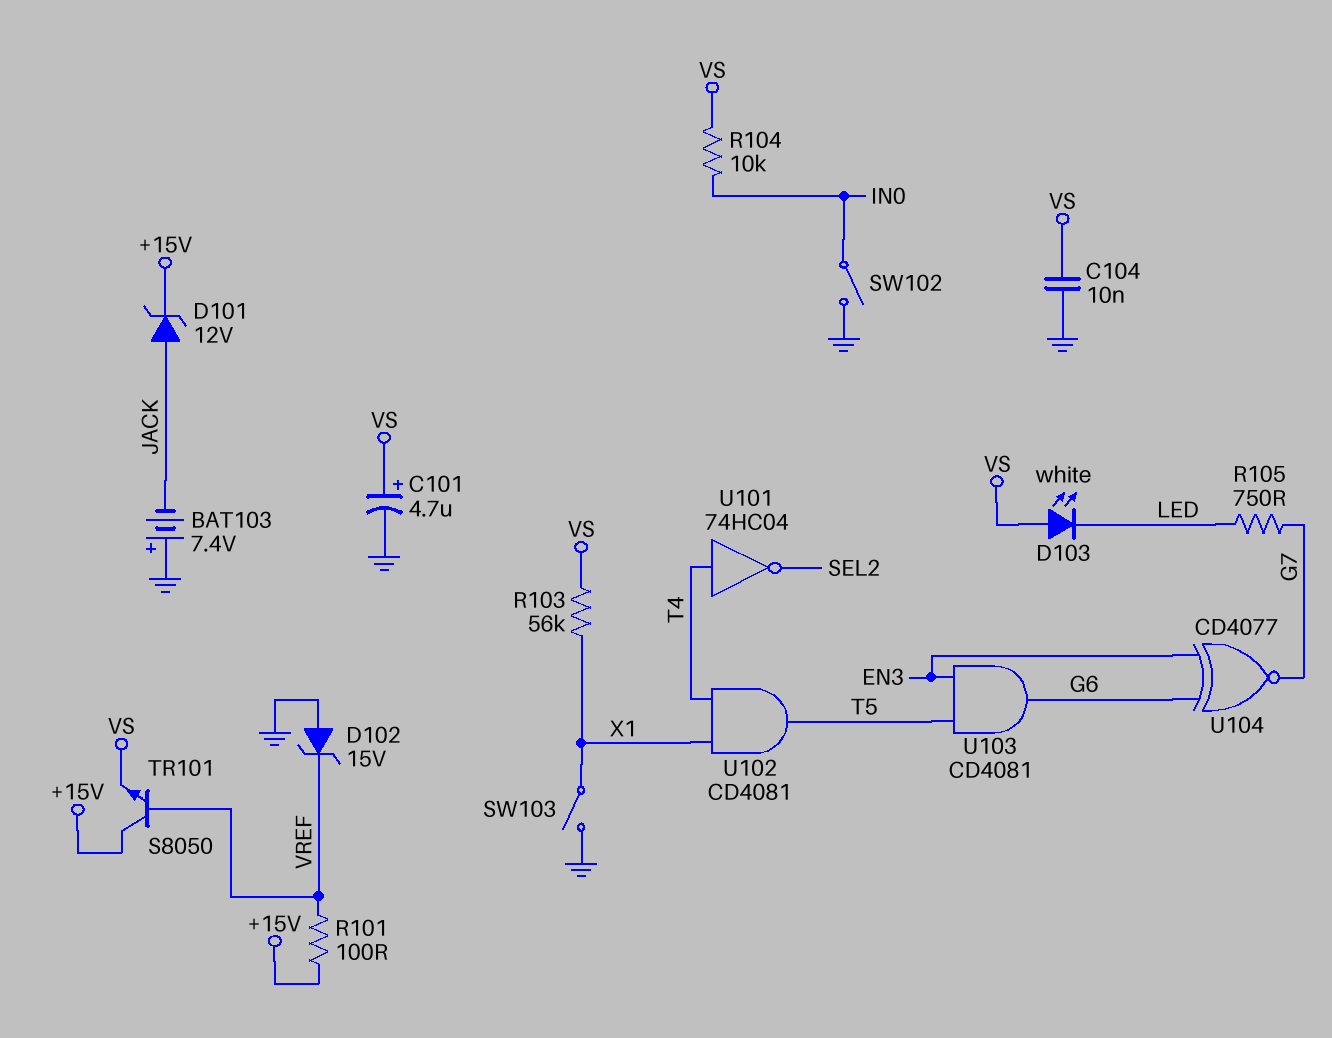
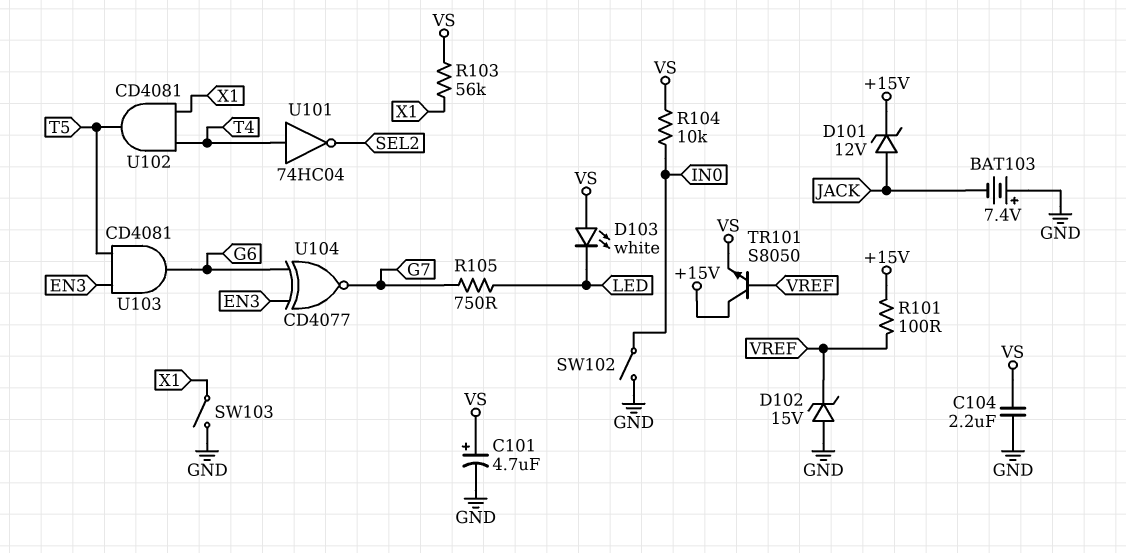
C104: 10nF (GND, VS) -> 2.2uF (GND, VS)

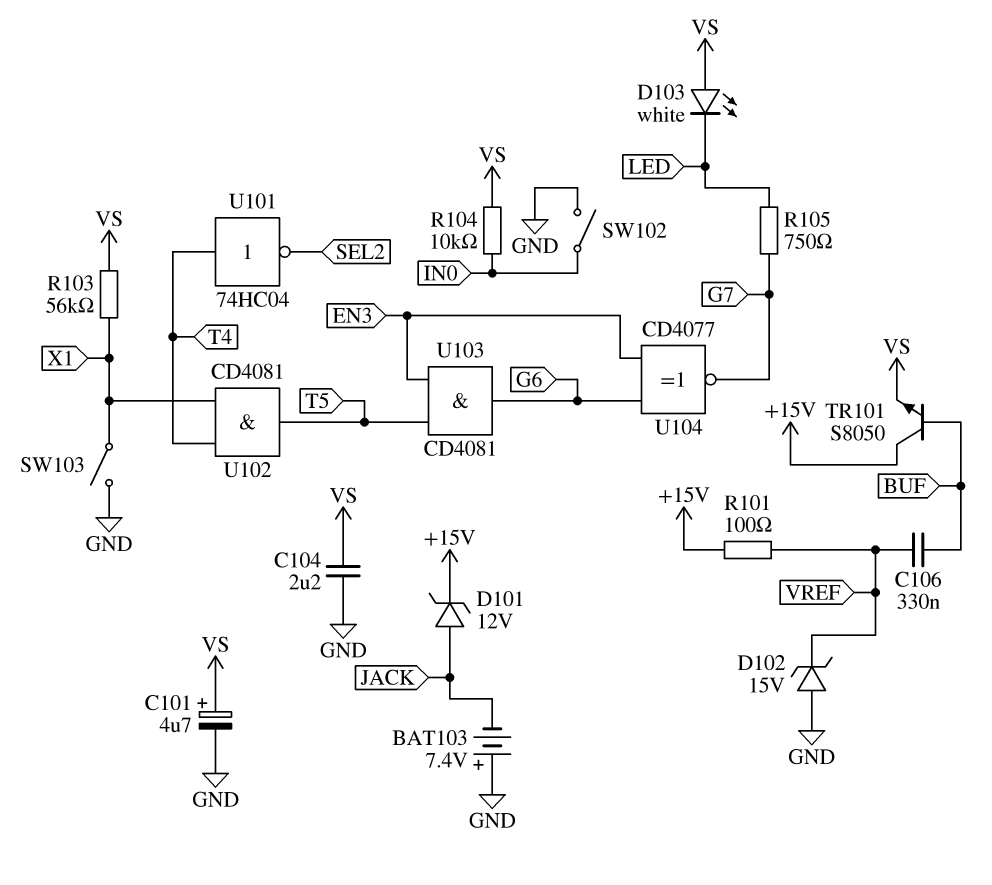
C106: none -> 330nF (BUF, VREF)
TR101: NPN S8050 (B VREF, C +15V, E VS) -> NPN S8050 (B BUF, C +15V, E VS)

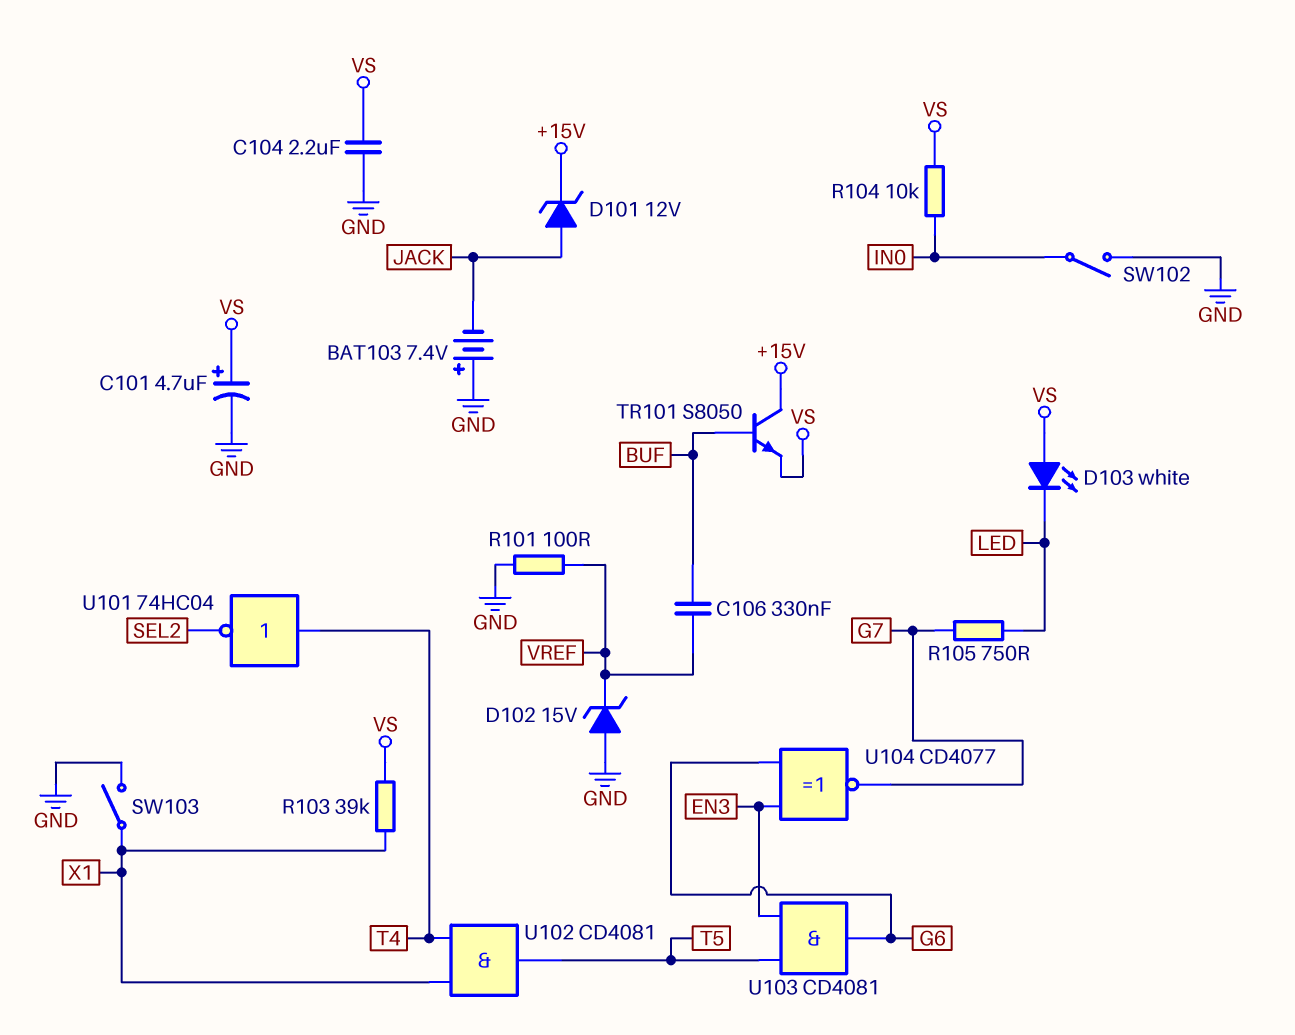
R101: 100 (+15V, VREF) -> 100 (GND, VREF)
R103: 56k (VS, X1) -> 39k (VS, X1)

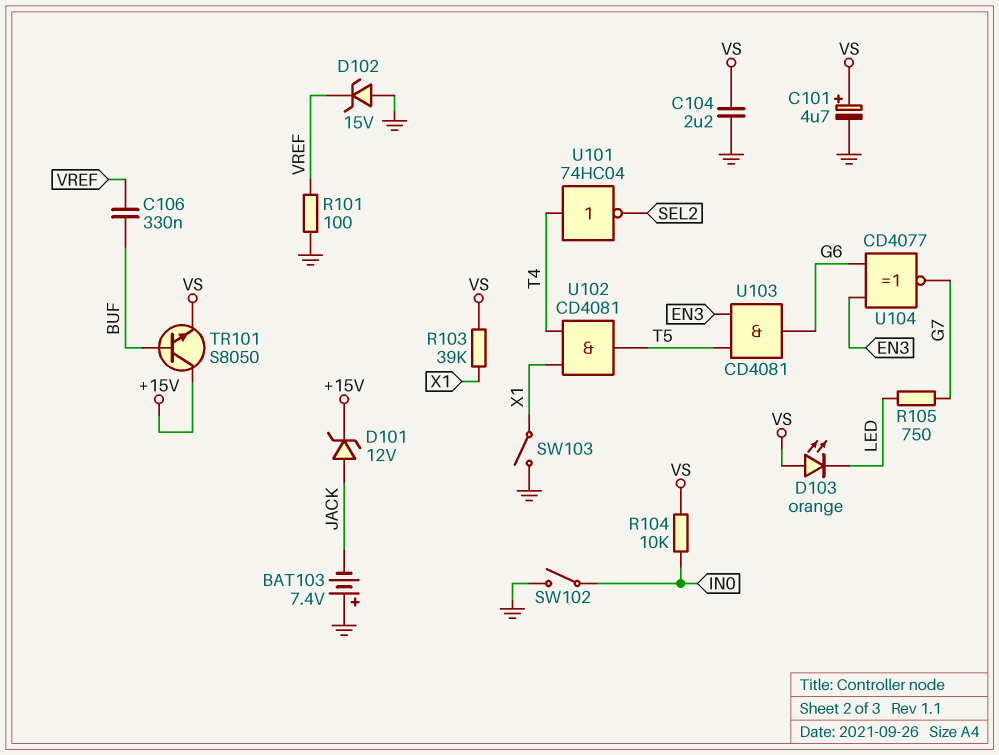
D103: LED white (A VS, K LED) -> LED orange (A VS, K LED)

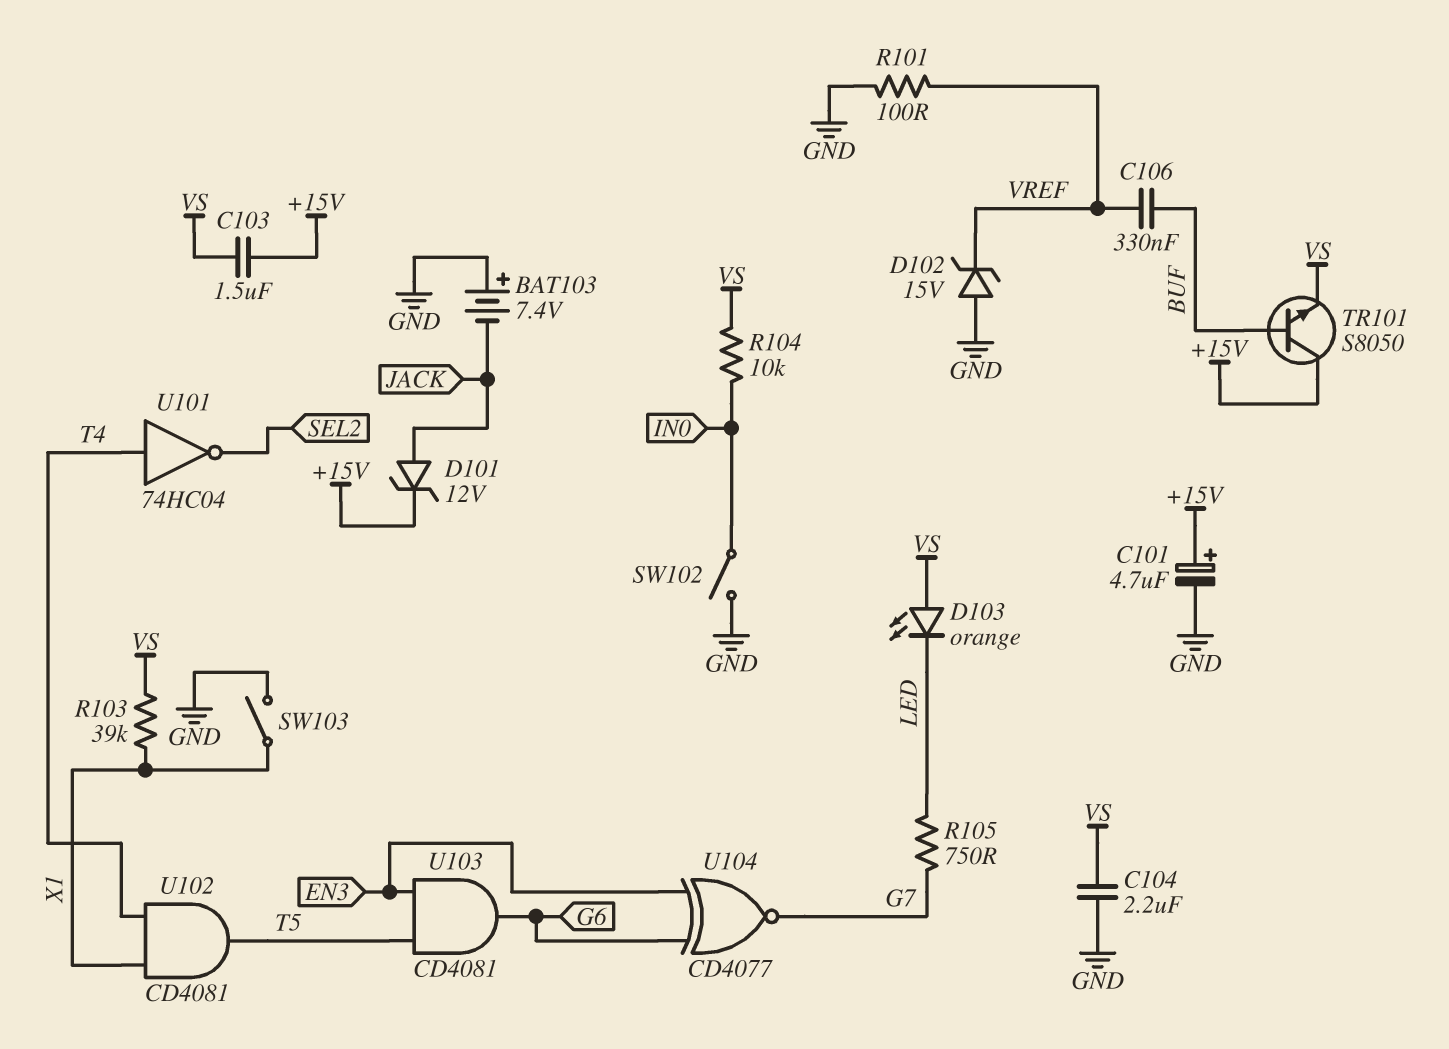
C101: 4.7uF (plus VS, minus GND) -> 4.7uF (plus +15V, minus GND)
C103: none -> 1.5uF (+15V, VS)

